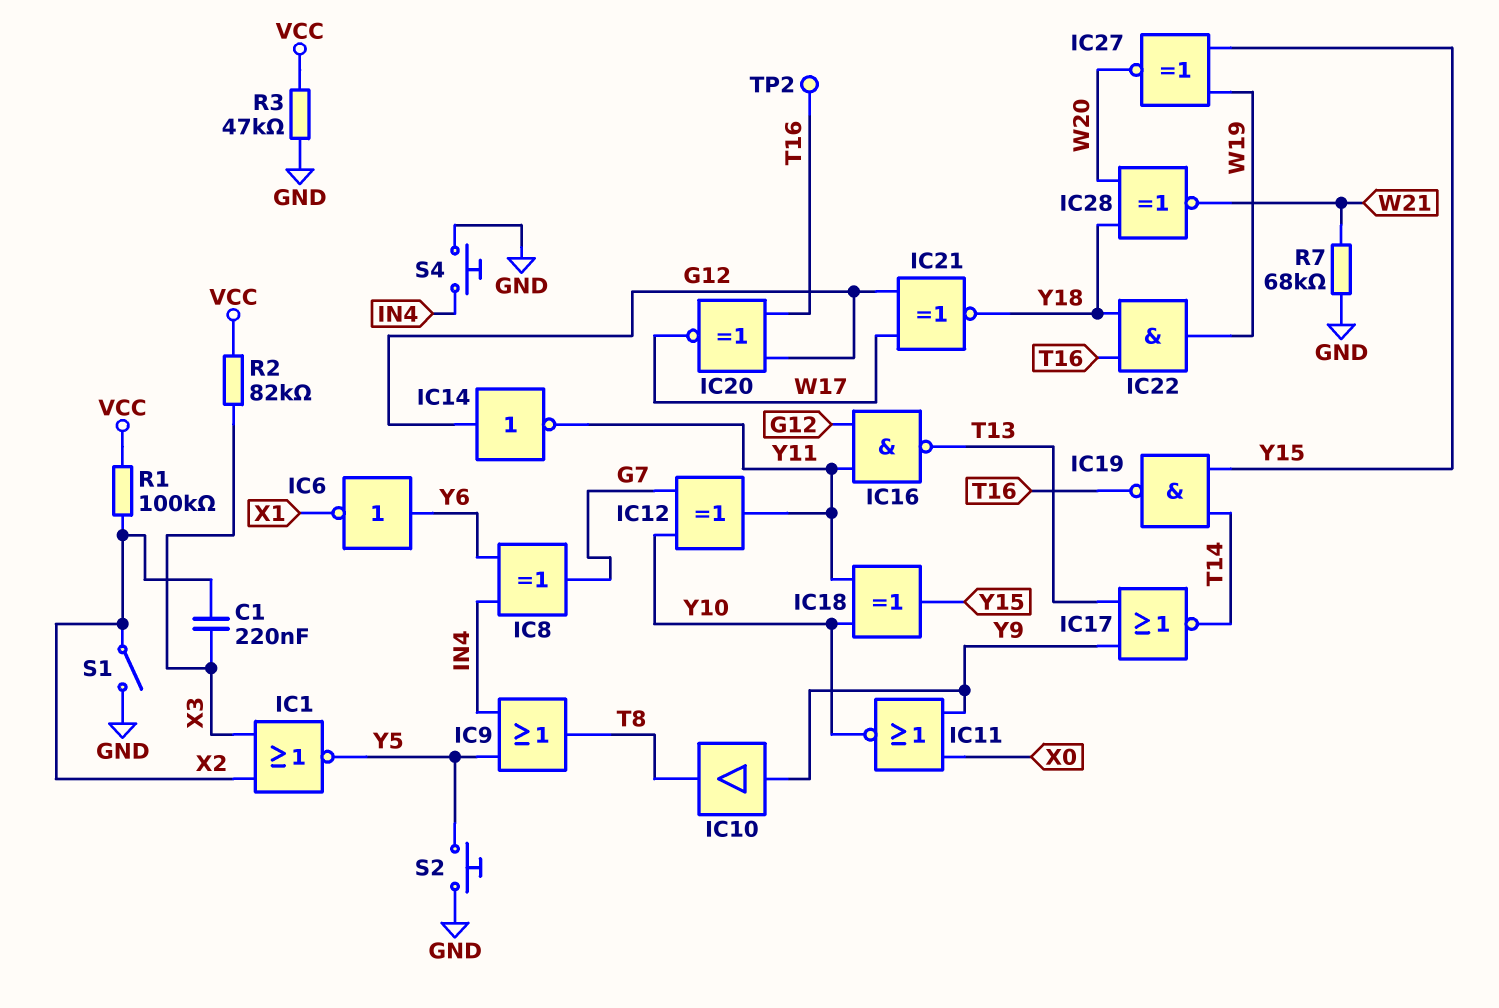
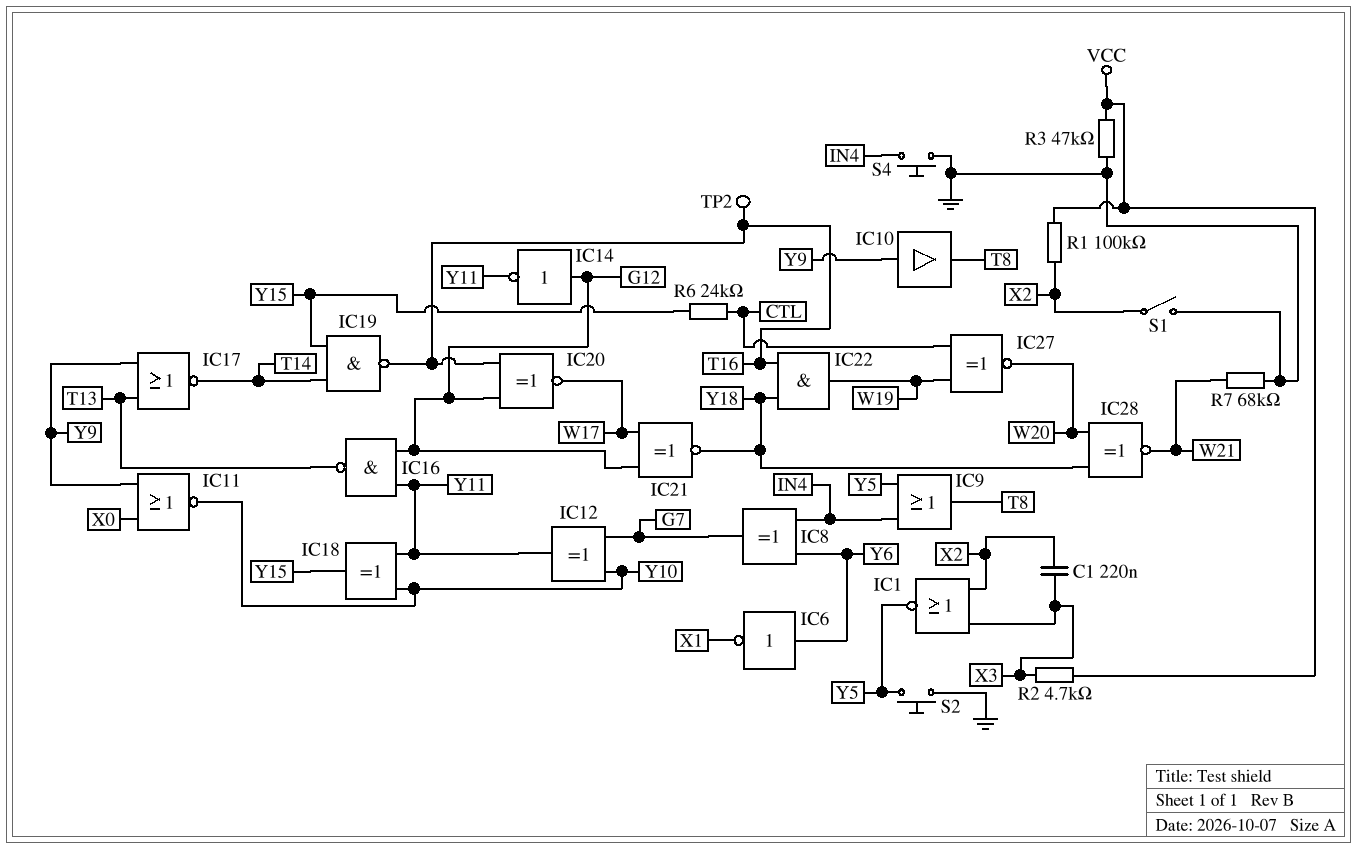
IC27: XNOR (in W19, in Y15, out W20) -> XNOR (in CTL, in W19, out W20)
R2: 82k (VCC, X3) -> 4.7k (VCC, X3)
R6: none -> 24k (CTL, Y15)

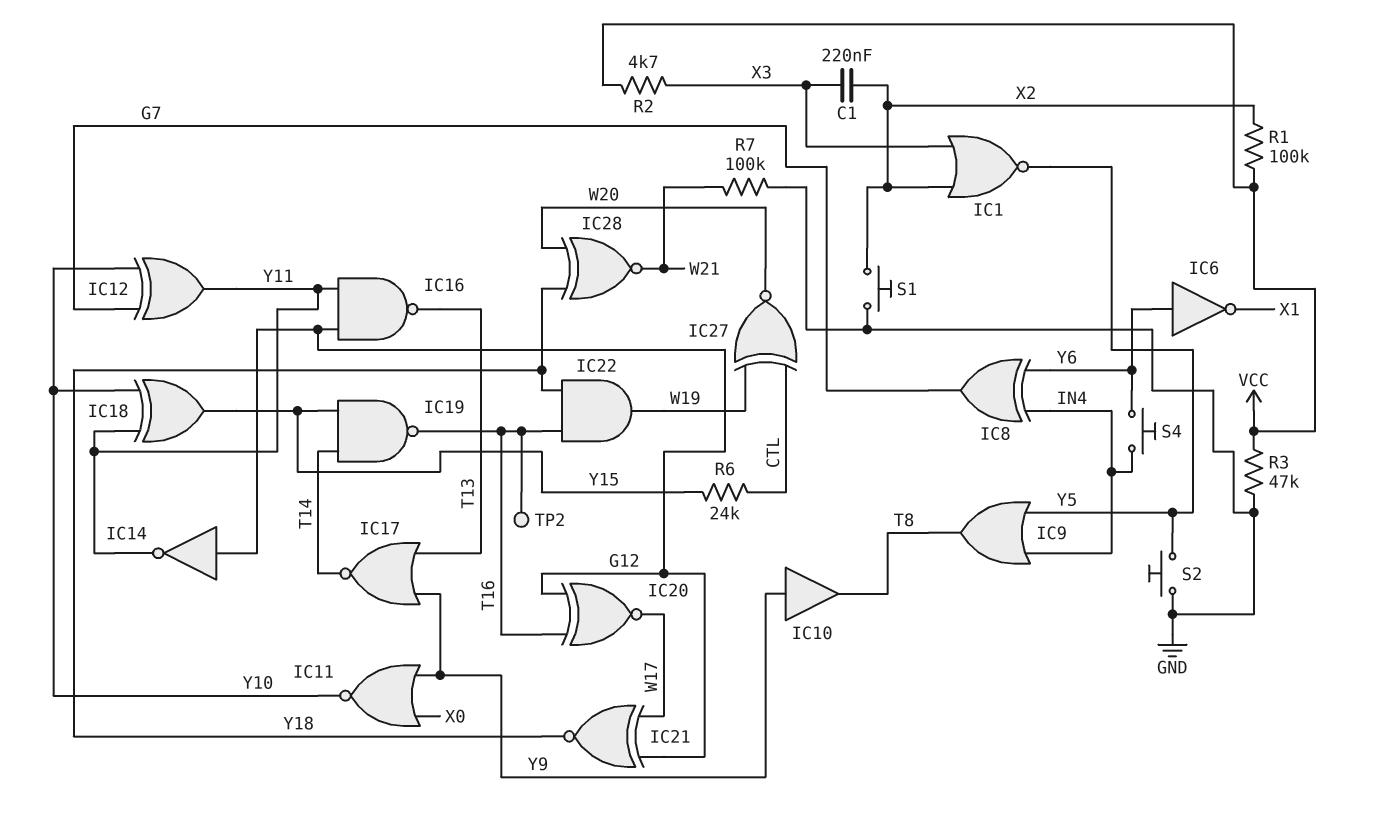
R7: 68k (GND, W21) -> 100k (GND, W21)
S1: switch (GND, X2) -> button (GND, X2)
S4: button (GND, IN4) -> button (IN4, Y6)

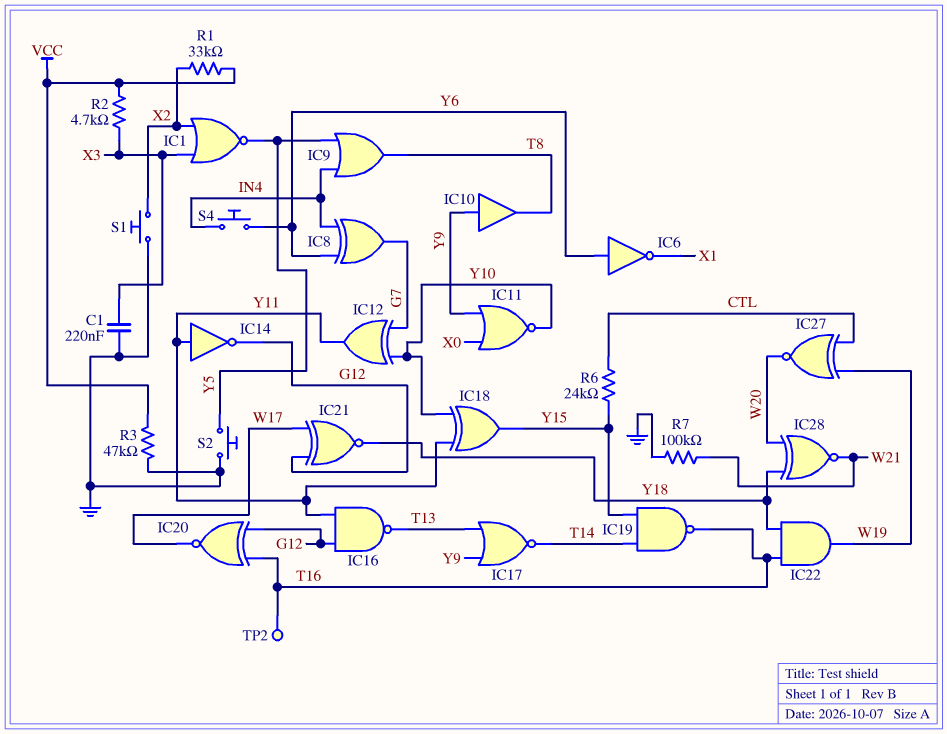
C1: 220nF (X2, X3) -> 220nF (GND, X3)
IC14: NOT (in G12, out Y11) -> NOT (in Y11, out G12)
R1: 100k (VCC, X2) -> 33k (VCC, X2)

